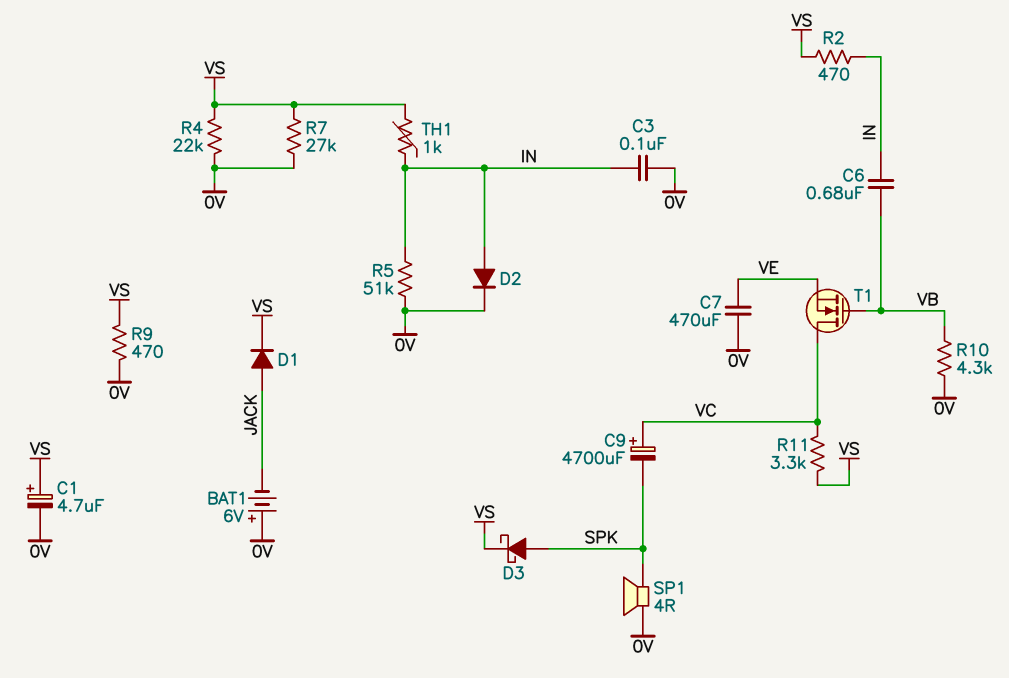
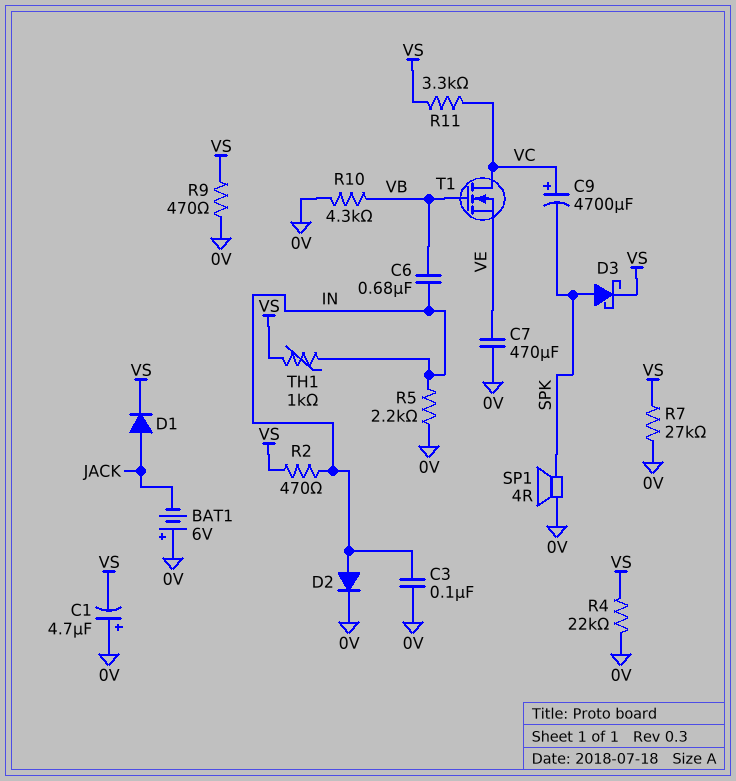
C1: 4.7uF (plus VS, minus 0V) -> 4.7uF (plus 0V, minus VS)
R5: 51k (0V, IN) -> 2.2k (0V, IN)

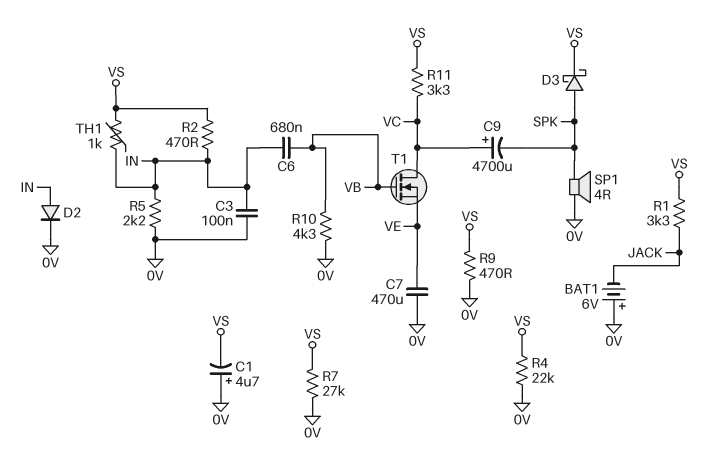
D1: diode (A JACK, K VS) -> none
R1: none -> 3.3k (JACK, VS)

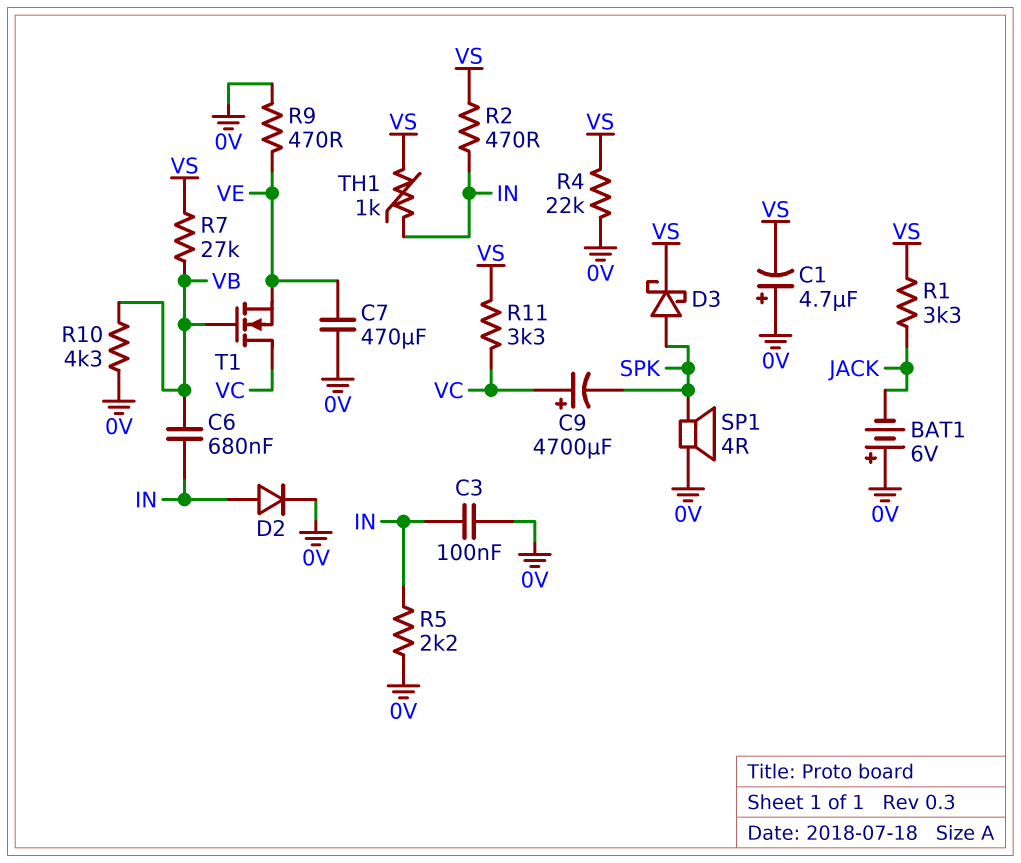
R7: 27k (0V, VS) -> 27k (VB, VS)
R9: 470 (0V, VS) -> 470 (0V, VE)

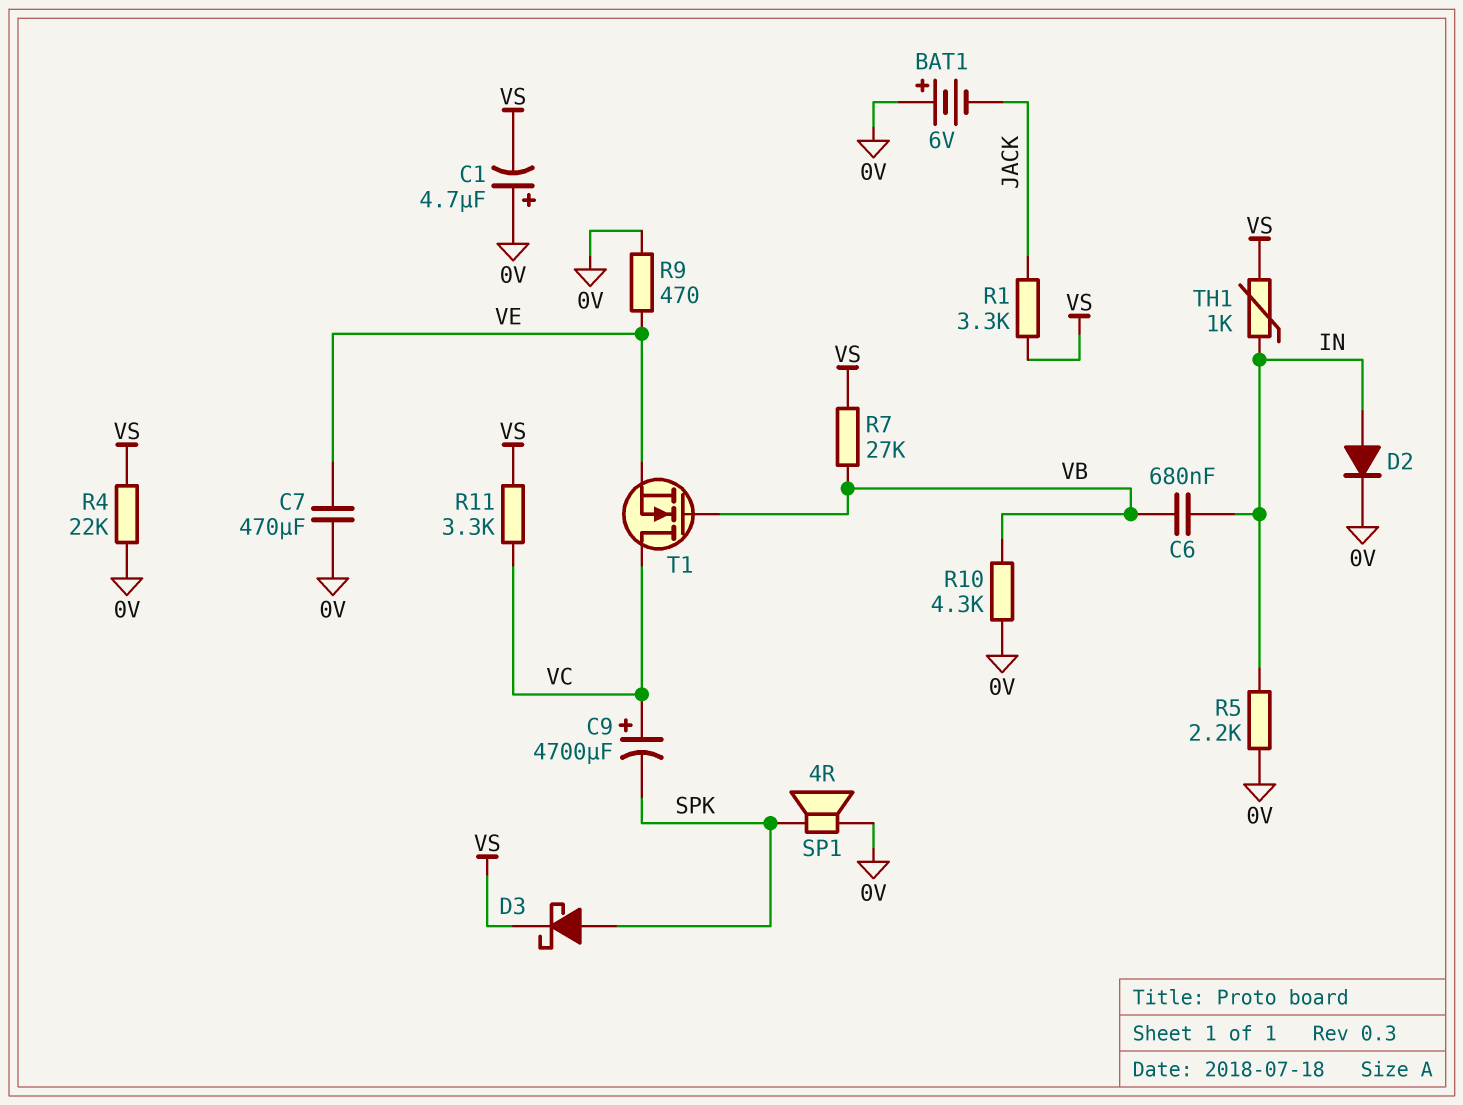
C3: 100nF (0V, IN) -> none
R2: 470 (IN, VS) -> none

